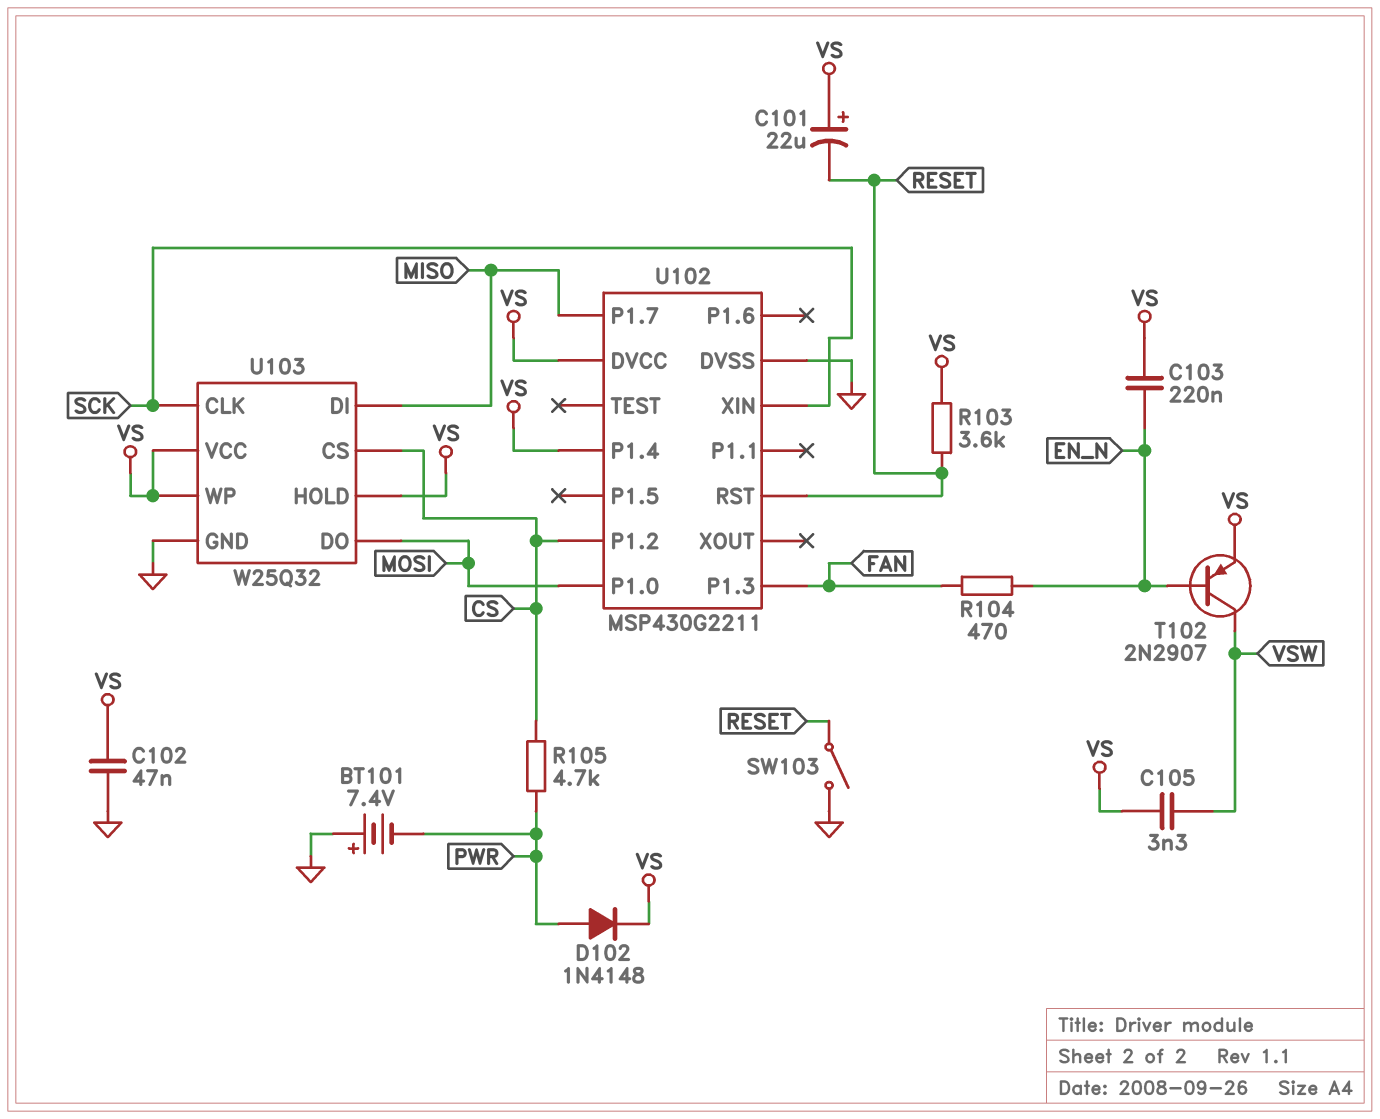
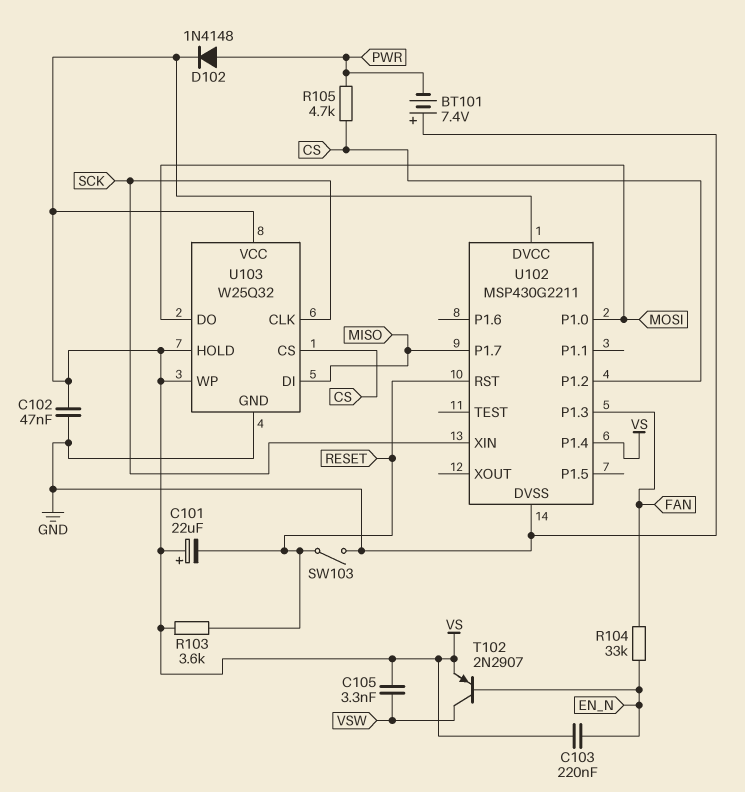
R104: 470 (EN_N, FAN) -> 33k (EN_N, FAN)

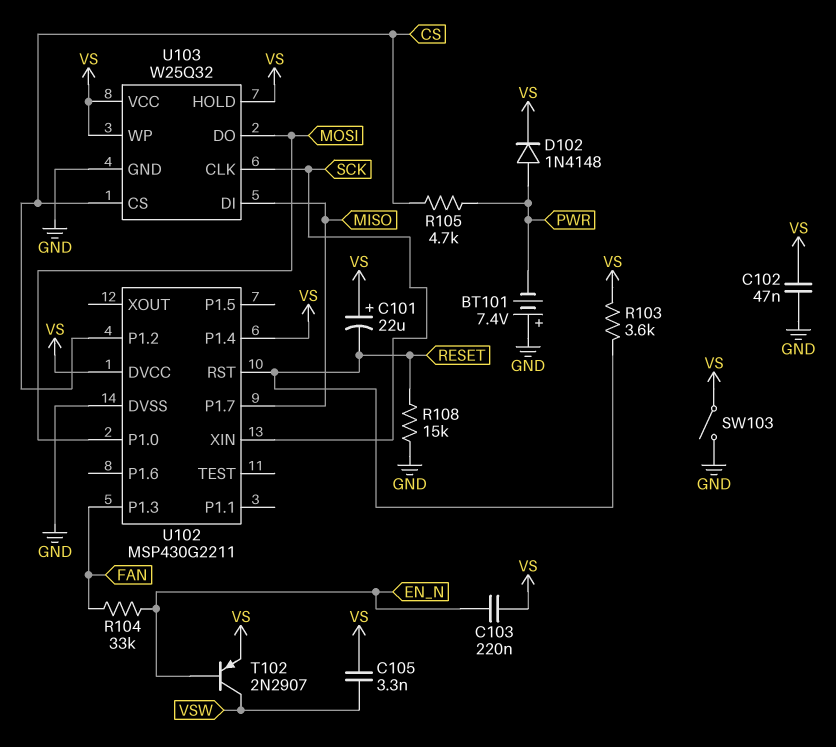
R108: none -> 15k (GND, RESET)
SW103: switch (GND, RESET) -> switch (GND, VS)

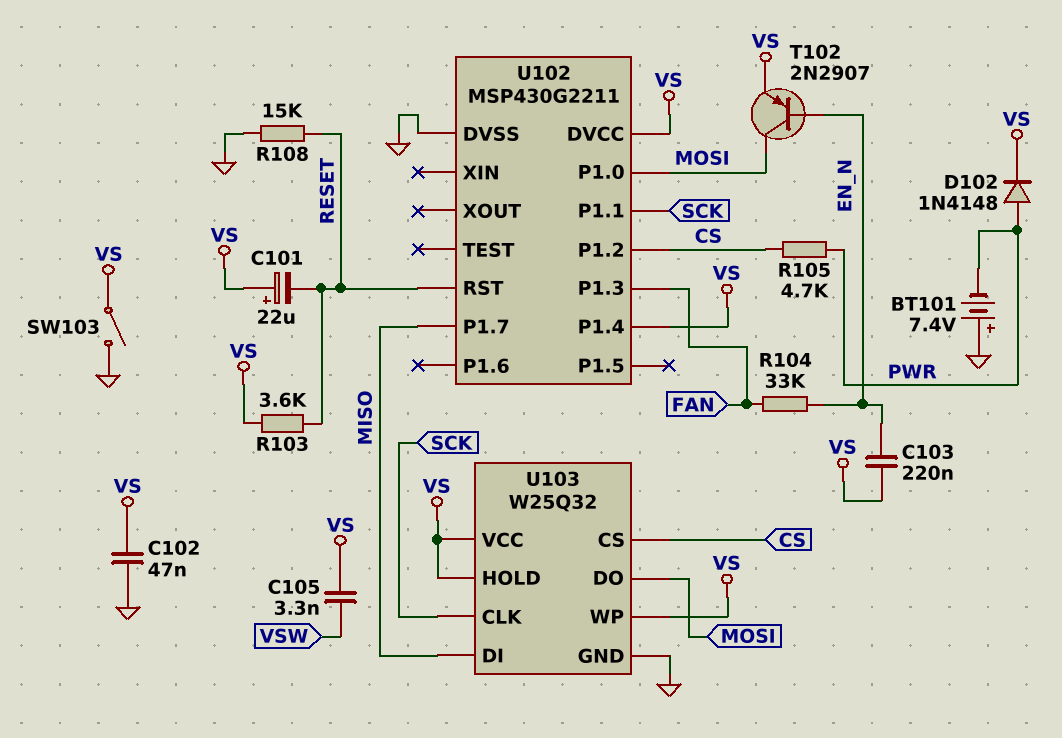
T102: PNP 2N2907 (B EN_N, C VSW, E VS) -> PNP 2N2907 (B EN_N, C MOSI, E VS)
U102 pin P1.1: none -> SCK
U102 pin XIN: SCK -> none

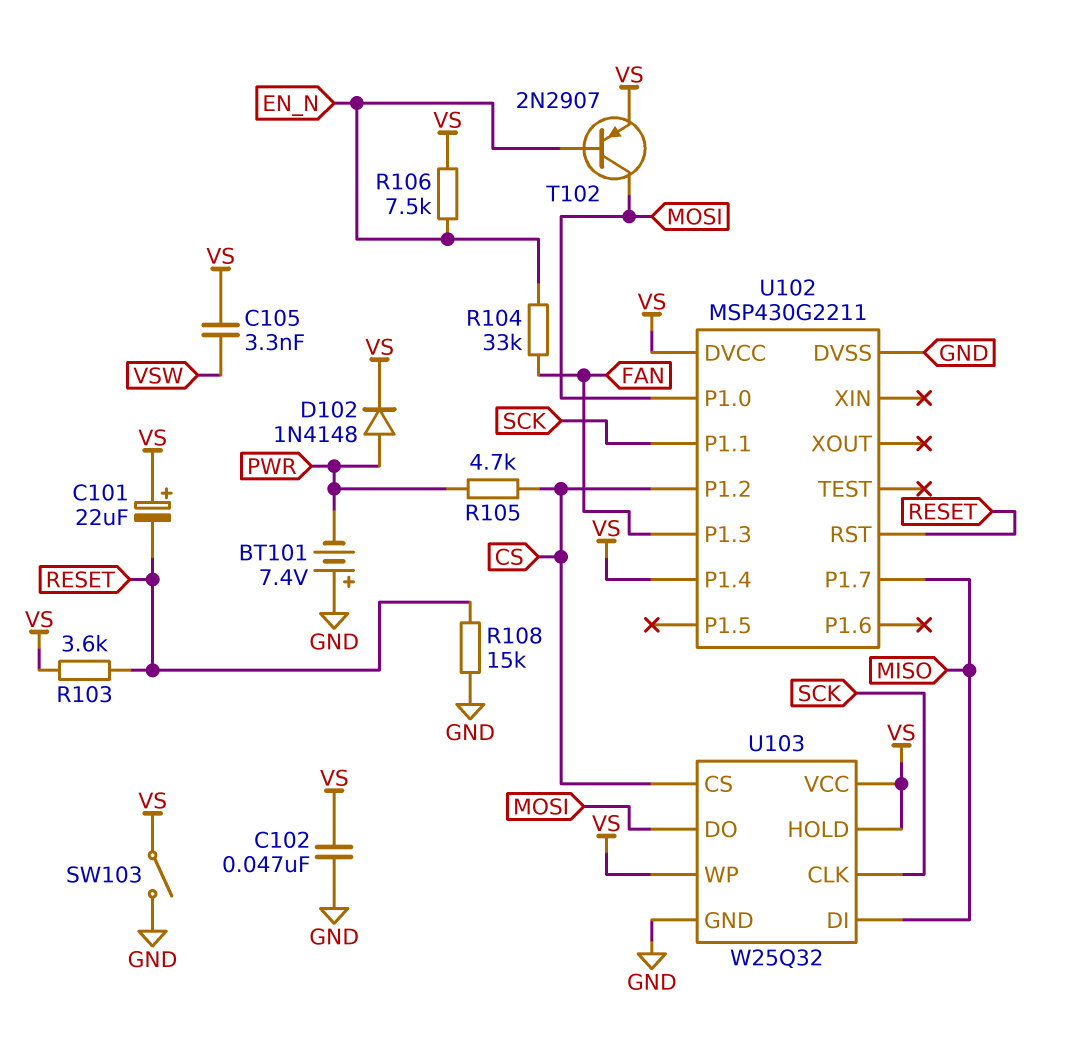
C103: 220nF (EN_N, VS) -> none
R106: none -> 7.5k (EN_N, VS)

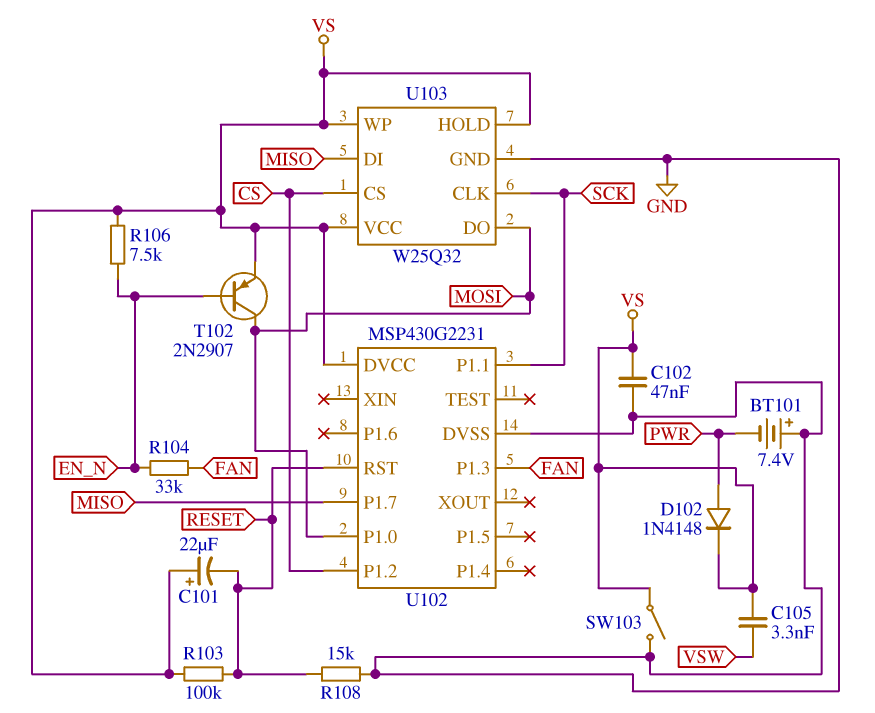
R103: 3.6k (RESET, VS) -> 100k (RESET, VS)
R105: 4.7k (CS, PWR) -> none
U102: MSP430G2211 -> MSP430G2231
U102 pin P1.4: VS -> none

